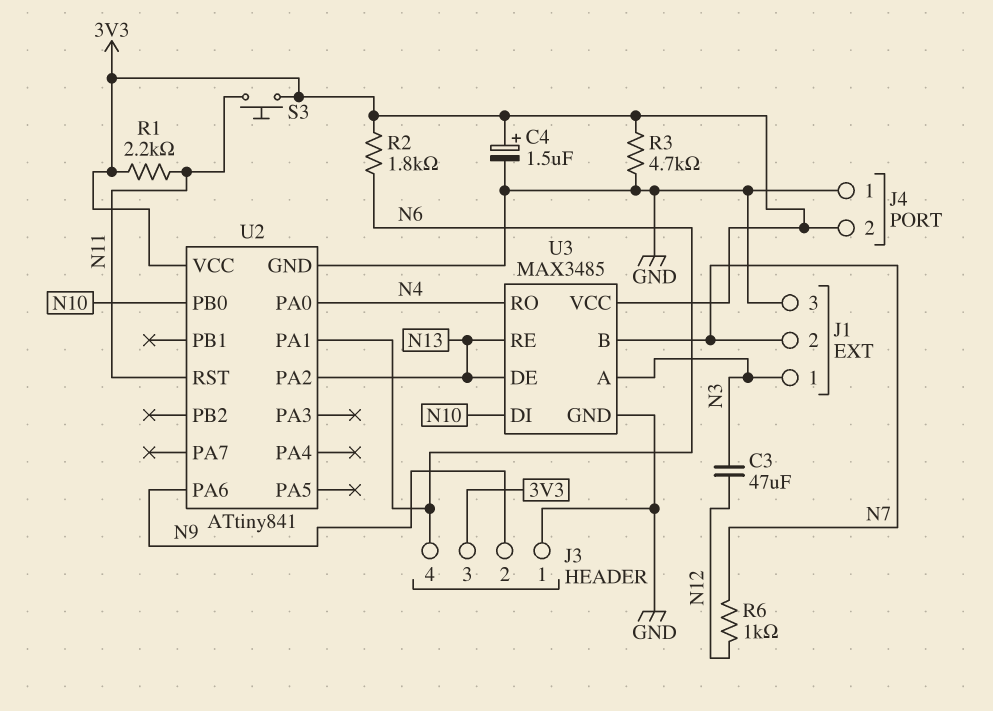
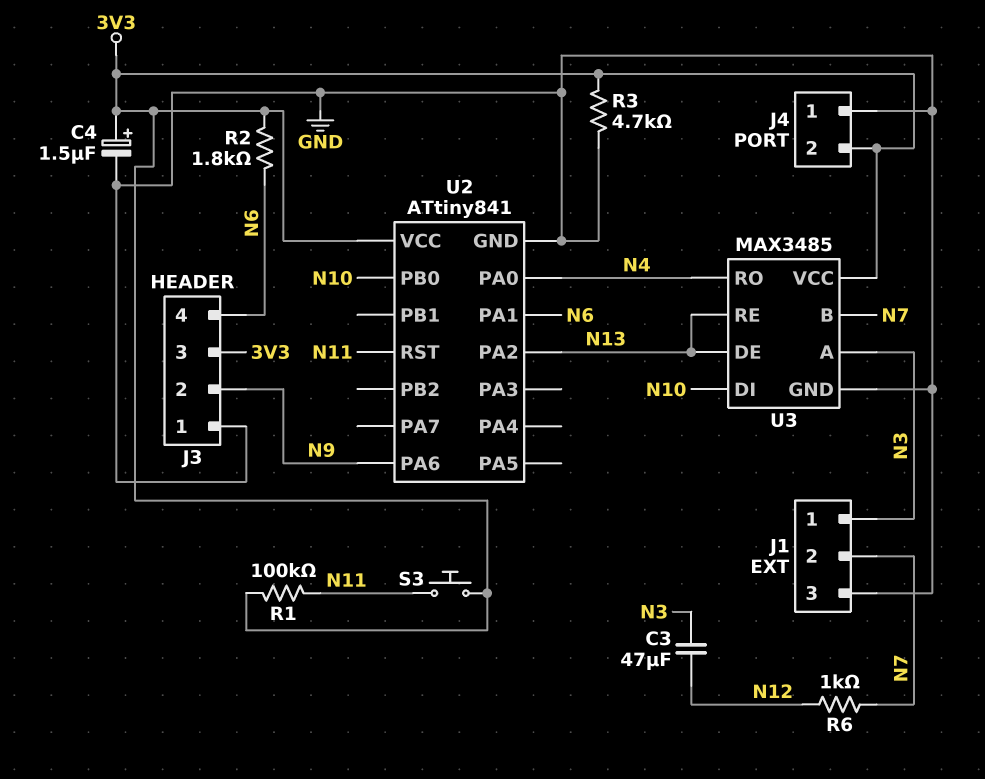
R1: 2.2k (3V3, N11) -> 100k (3V3, N11)

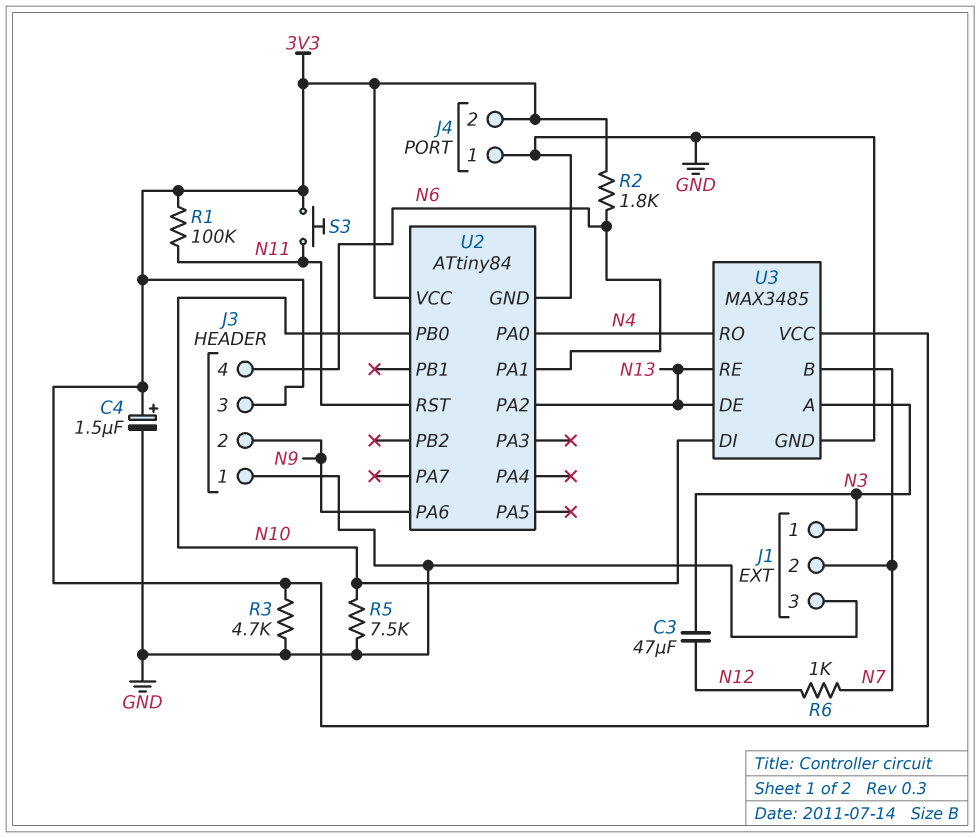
R5: none -> 7.5k (GND, N10)
U2: ATtiny841 -> ATtiny84

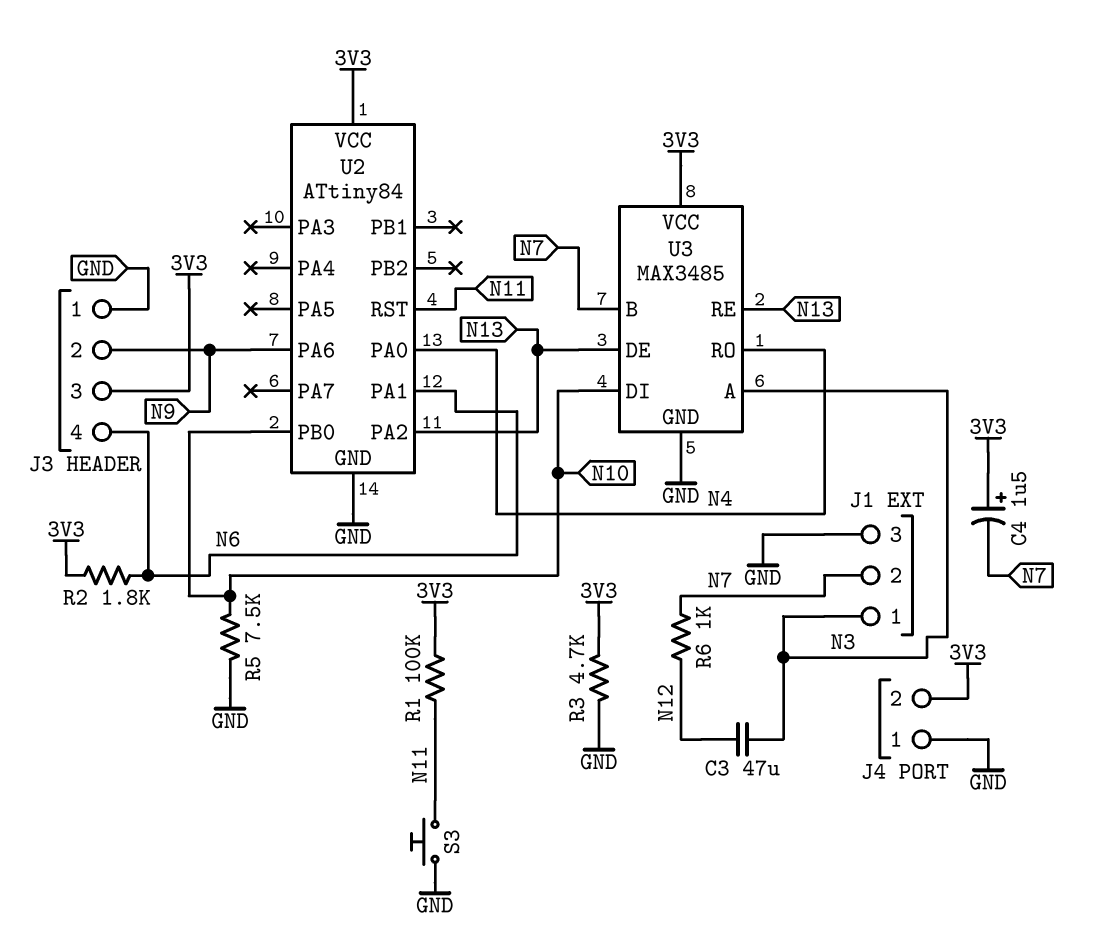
C4: 1.5uF (plus 3V3, minus GND) -> 1.5uF (plus 3V3, minus N7)
S3: button (3V3, N11) -> button (GND, N11)

